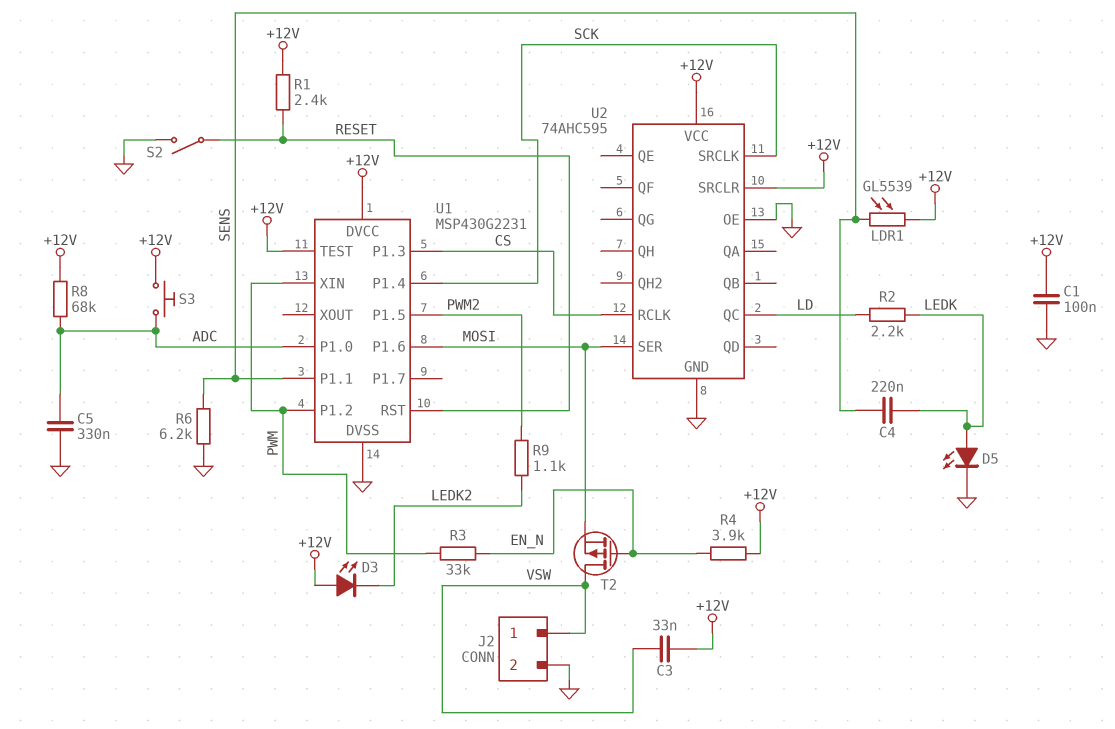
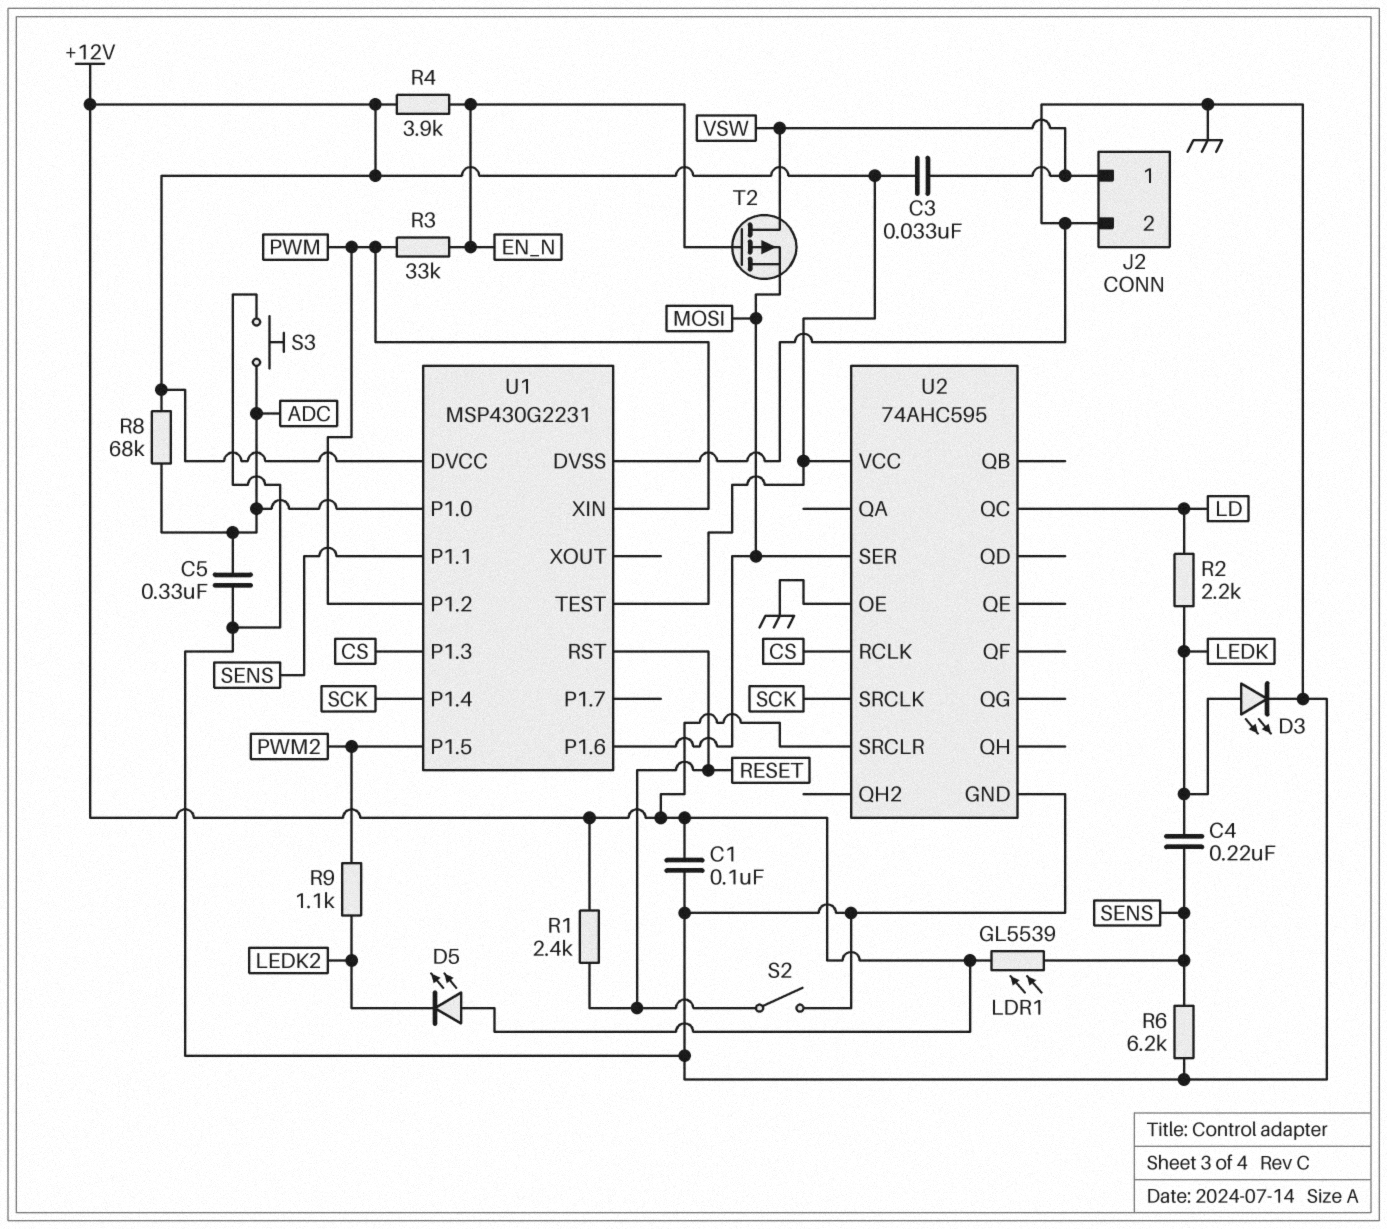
D3: LED (A +12V, K LEDK2) -> LED (A LEDK, K GND)
D5: LED (A LEDK, K GND) -> LED (A +12V, K LEDK2)
S3: button (+12V, ADC) -> button (ADC, GND)

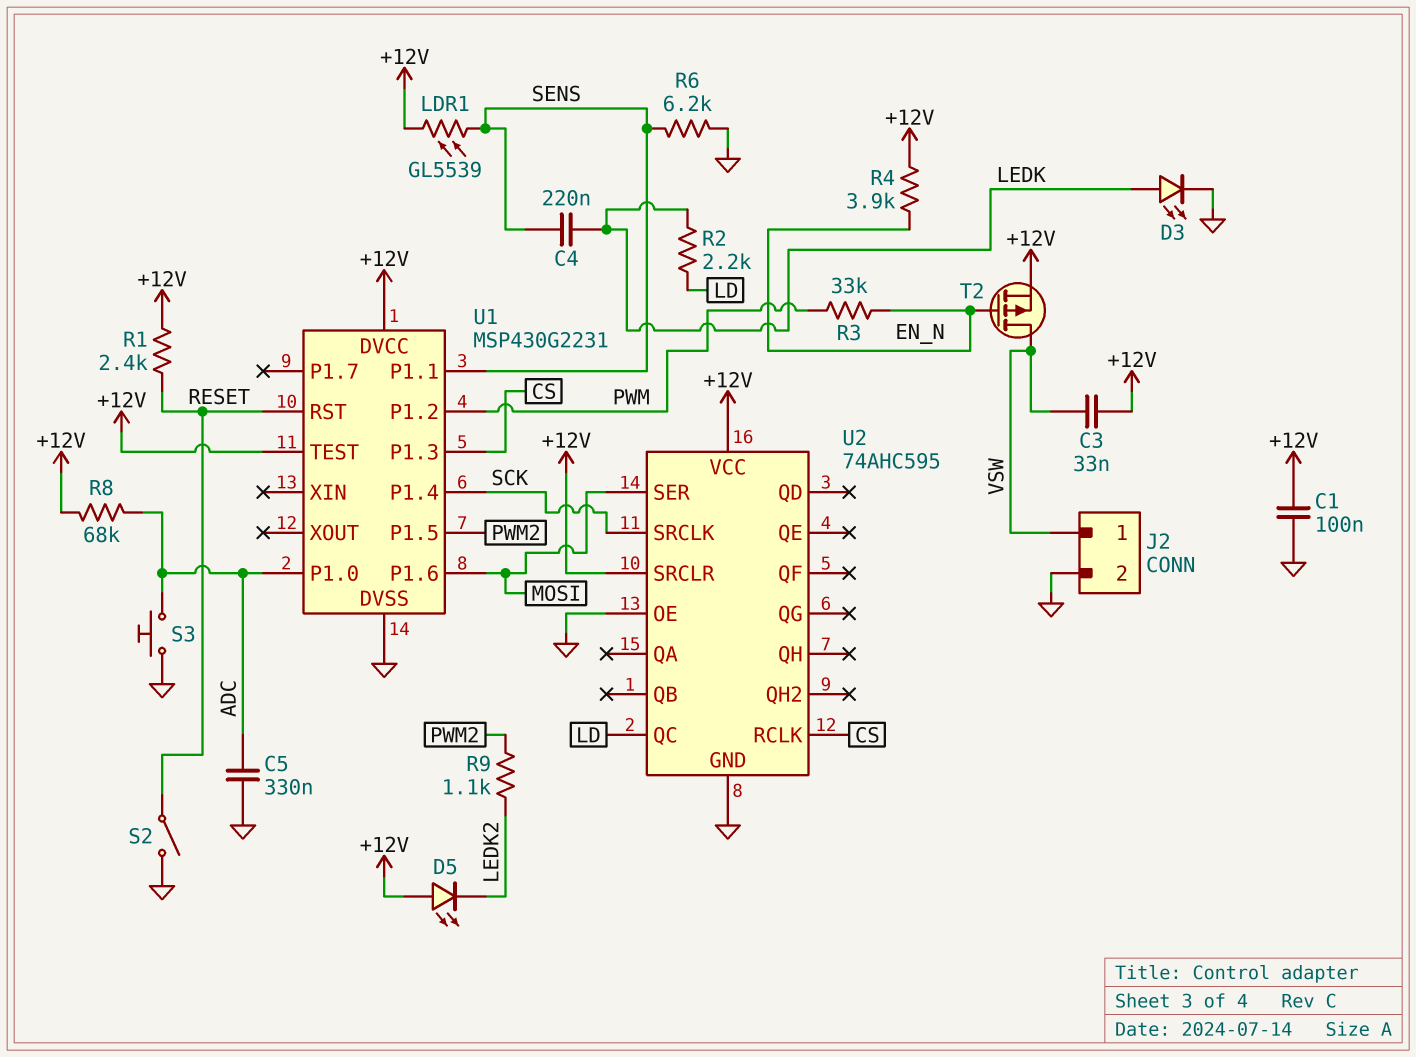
T2: PMOS (G EN_N, D VSW, S MOSI) -> PMOS (G EN_N, D VSW, S +12V)
U1 pin XIN: PWM -> none

